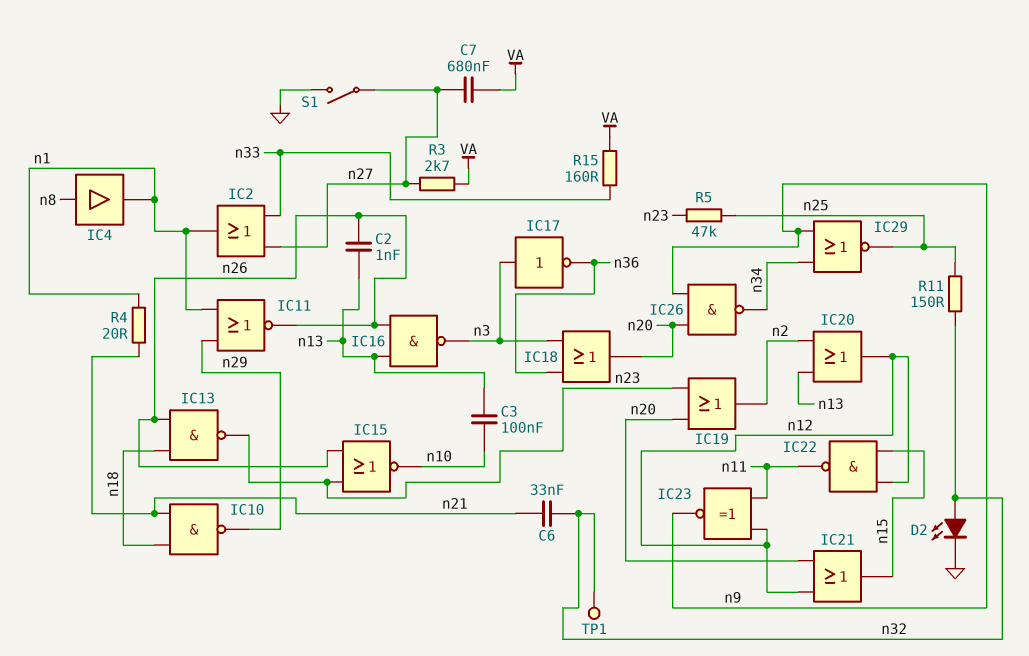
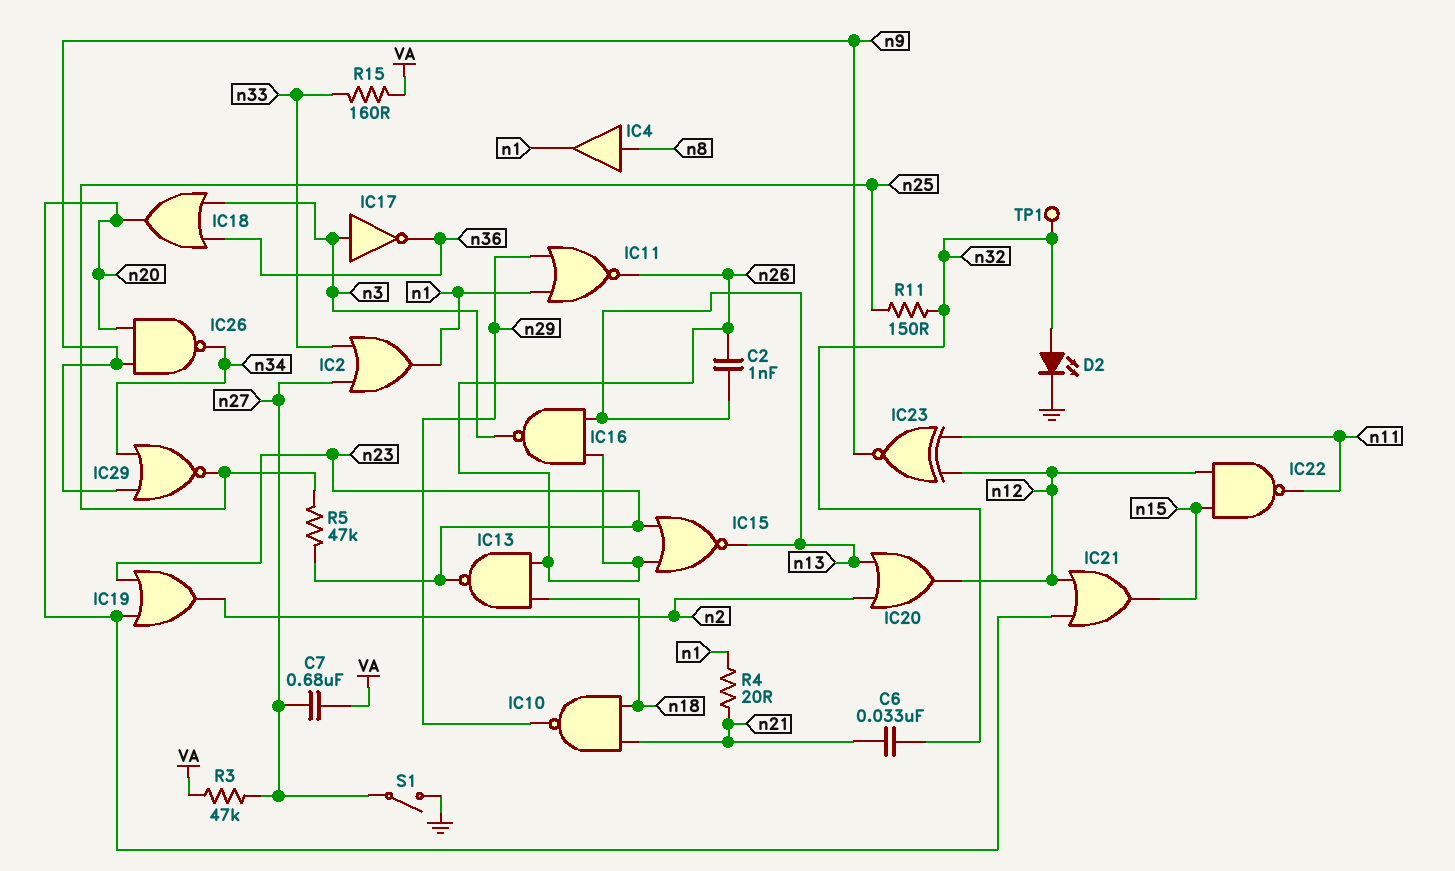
C3: 100nF (n10, n13) -> none
IC15: NOR (in n23, in n26, out n10) -> NOR (in n23, in n26, out n13)
R3: 2.7k (VA, n27) -> 47k (VA, n27)

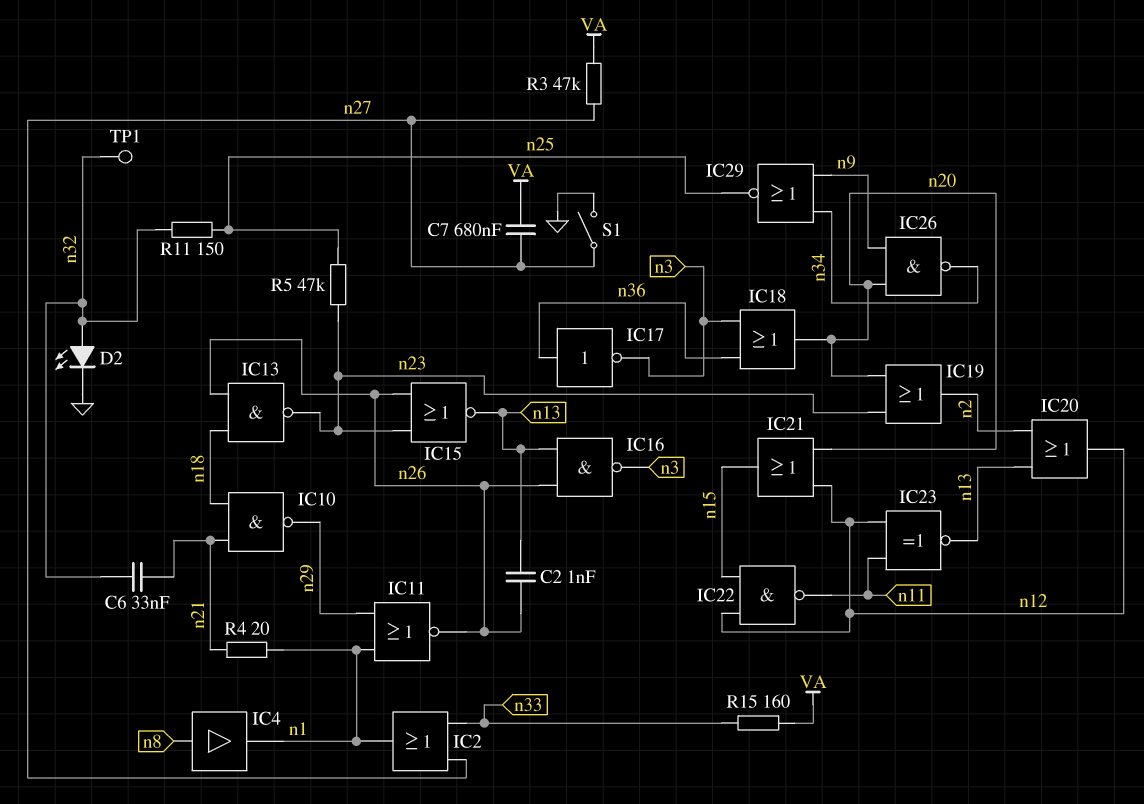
IC17: NOT (in n3, out n36) -> NOT (in n36, out n3)
IC23: XNOR (in n11, in n12, out n9) -> XNOR (in n11, in n12, out n13)

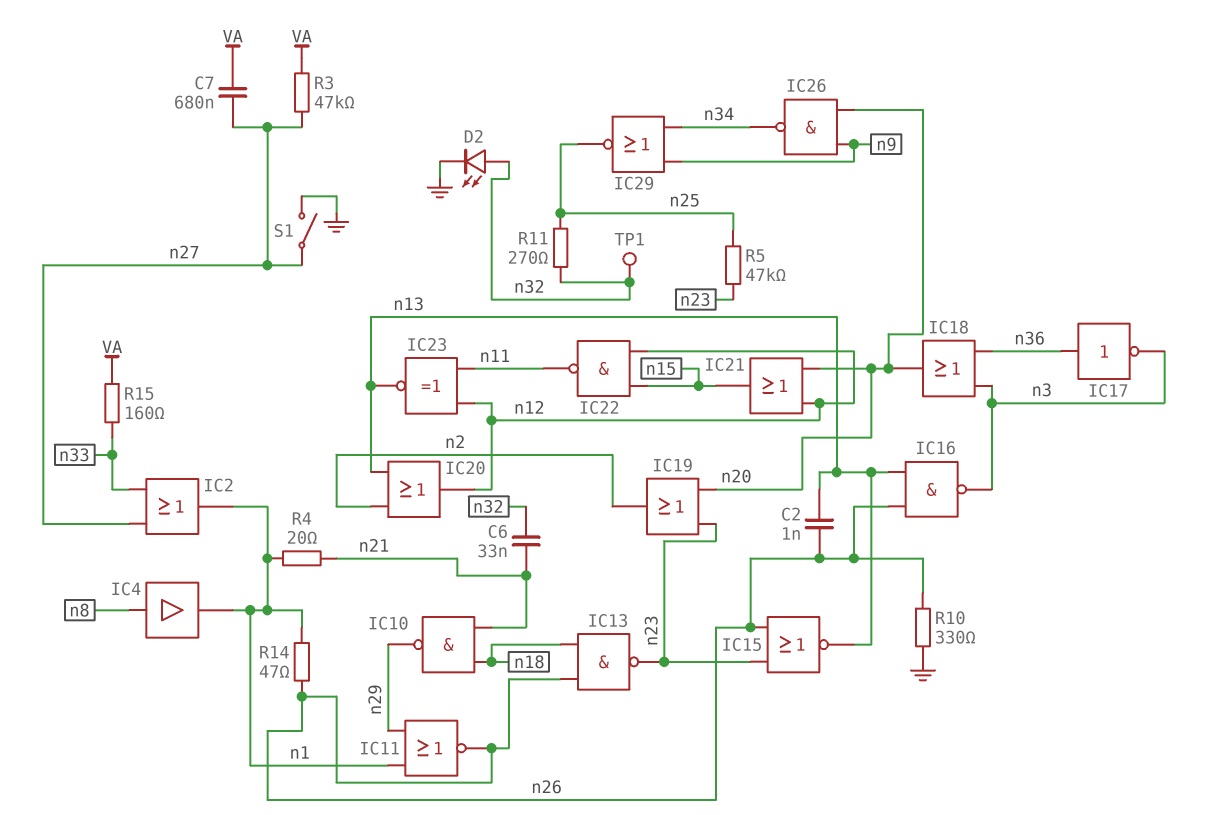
R10: none -> 330 (GND, n26)
R11: 150 (n25, n32) -> 270 (n25, n32)
R14: none -> 47 (n1, n26)

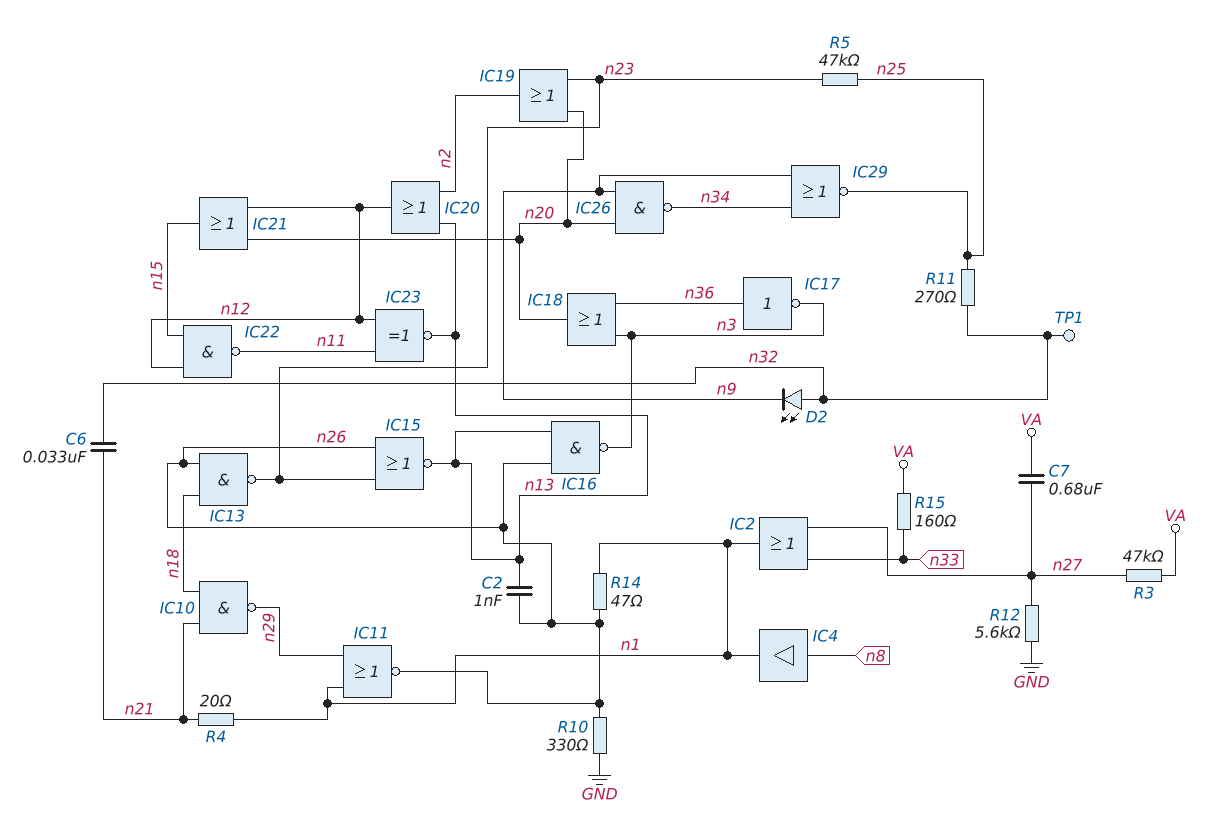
D2: LED (A n32, K GND) -> LED (A n32, K n9)
R12: none -> 5.6k (GND, n27)
S1: switch (GND, n27) -> none

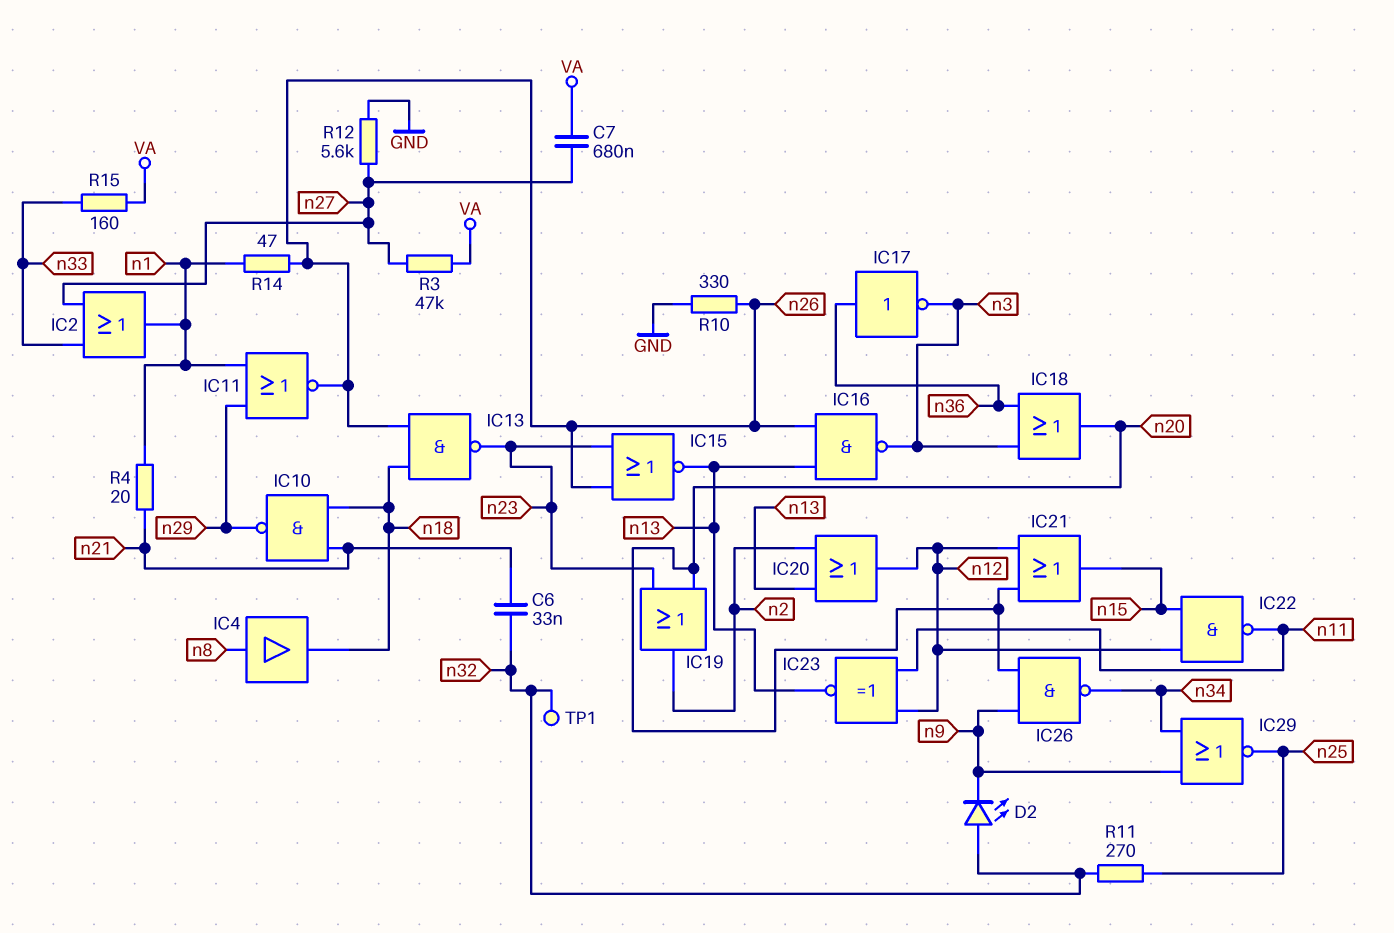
C2: 1nF (n13, n26) -> none
IC4: buffer (in n8, out n1) -> buffer (in n8, out n18)
R5: 47k (n23, n25) -> none

